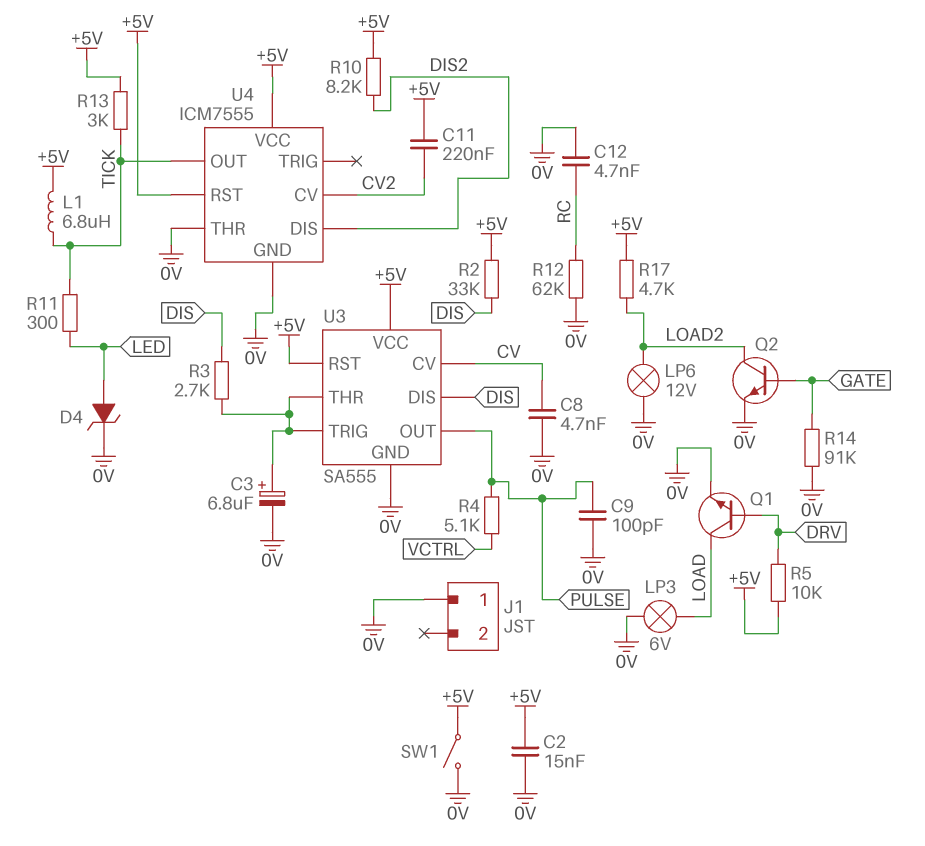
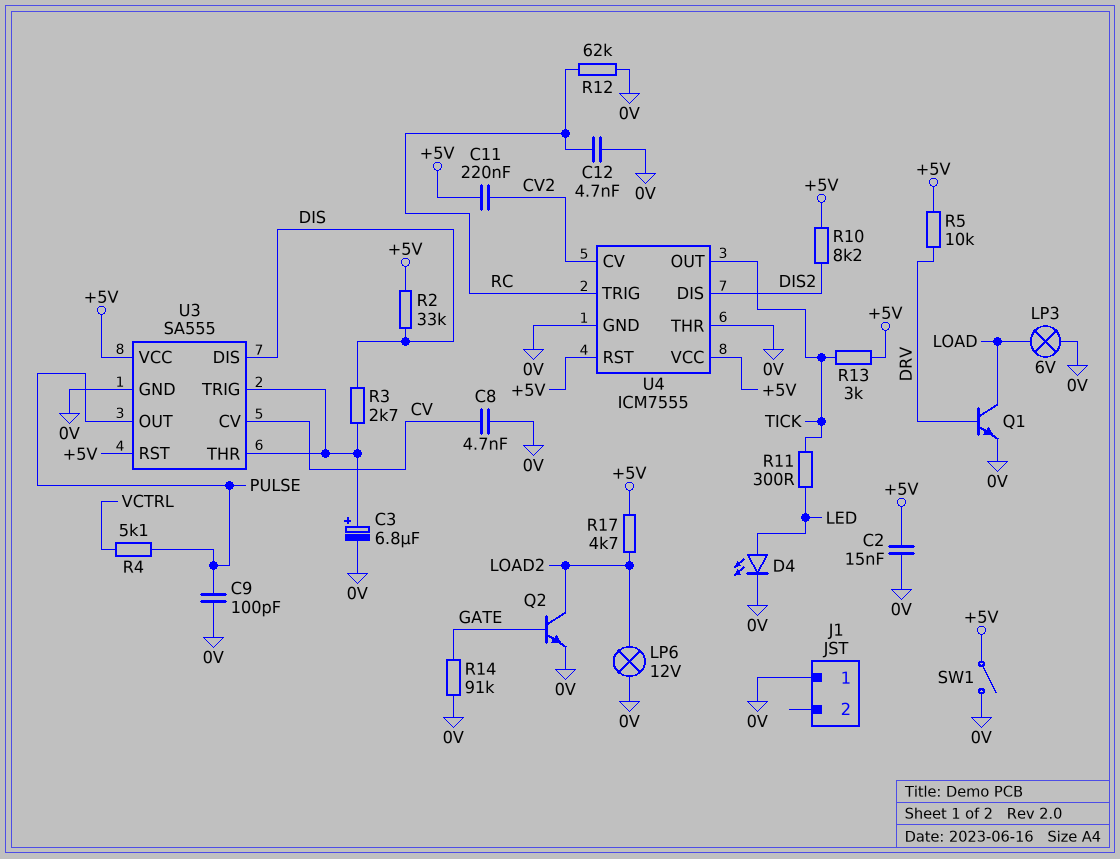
D4: zener (A LED, K 0V) -> LED (A LED, K 0V)
L1: 6.8uH (+5V, TICK) -> none
U4 pin TRIG: none -> RC

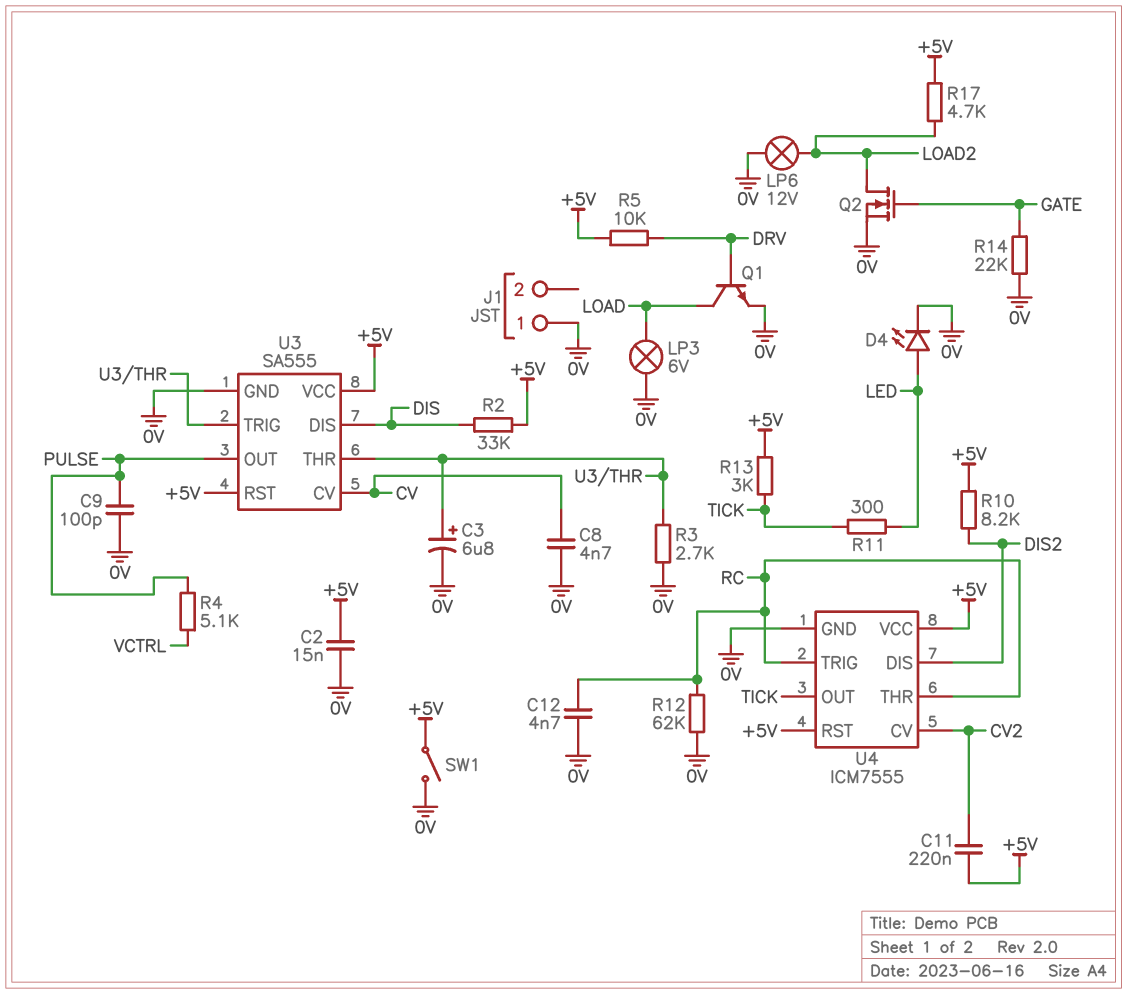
Q2: NPN (B GATE, C LOAD2, E 0V) -> NMOS (G GATE, D LOAD2, S 0V)
R3: 2.7k (DIS, U3/THR) -> 2.7k (0V, U3/THR)
R14: 91k (0V, GATE) -> 22k (0V, GATE)
U4 pin THR: 0V -> RC

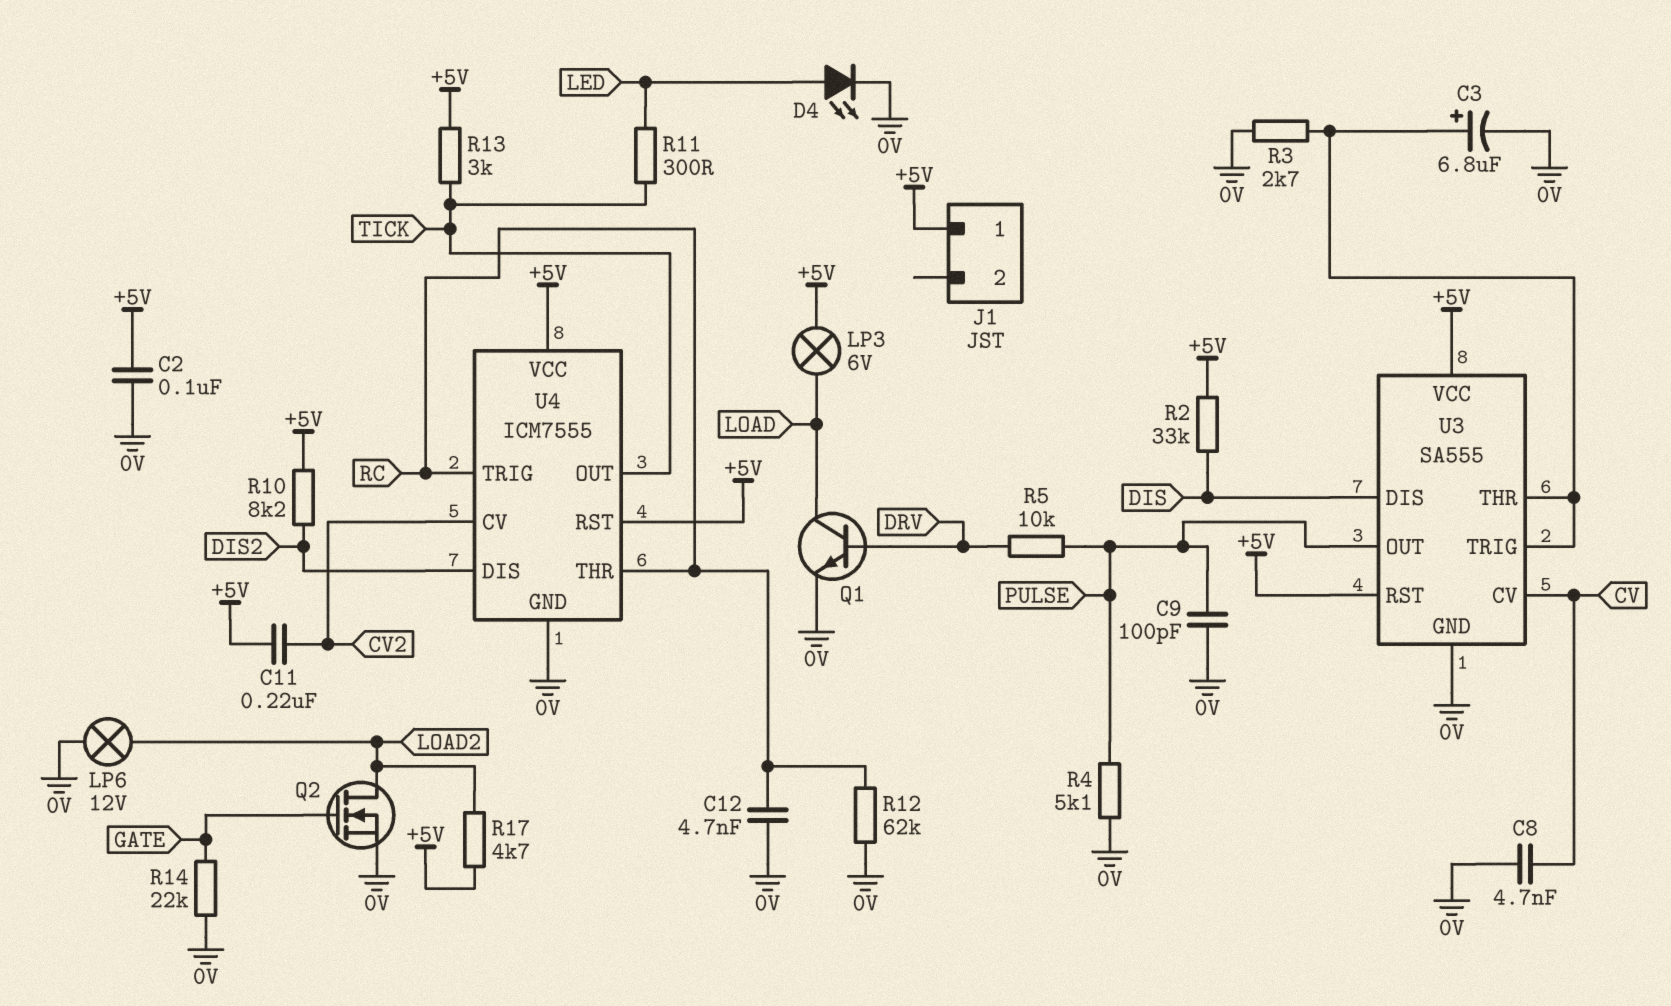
C2: 15nF (+5V, 0V) -> 100nF (+5V, 0V)
J1 pin 1: 0V -> +5V
LP3: lamp 6V (0V, LOAD) -> lamp 6V (+5V, LOAD)
R4: 5.1k (PULSE, VCTRL) -> 5.1k (0V, PULSE)
R5: 10k (+5V, DRV) -> 10k (DRV, PULSE)
SW1: switch (+5V, 0V) -> none

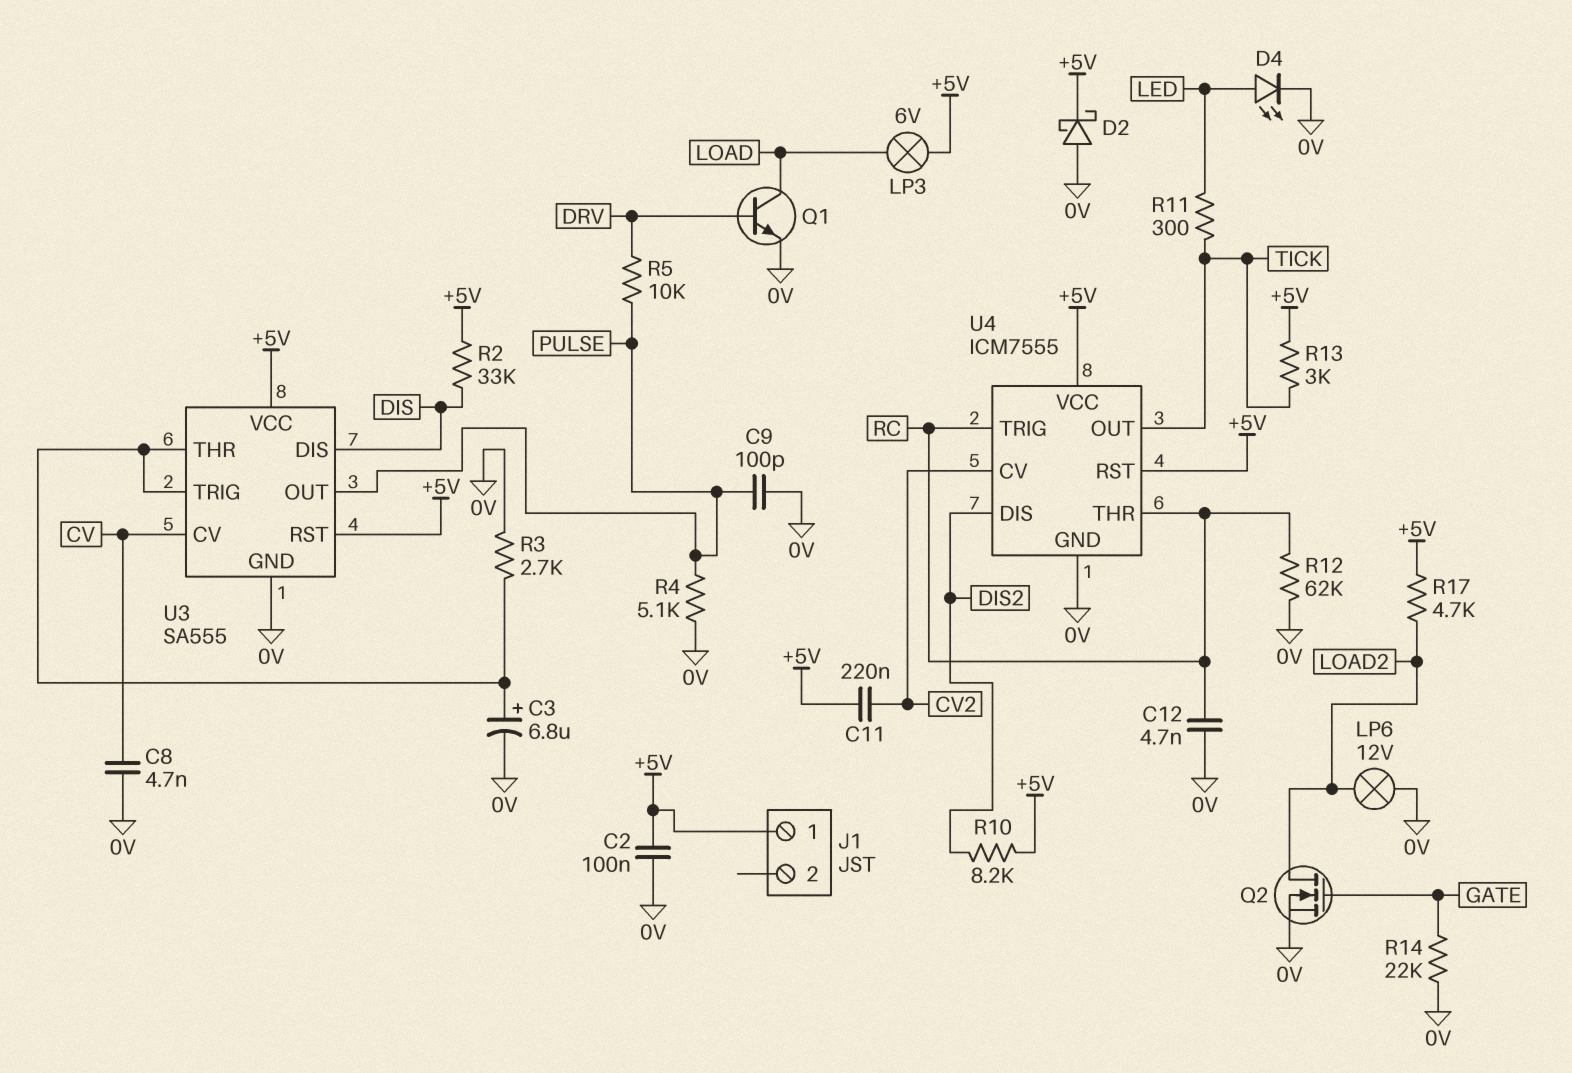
D2: none -> schottky (A 0V, K +5V)

